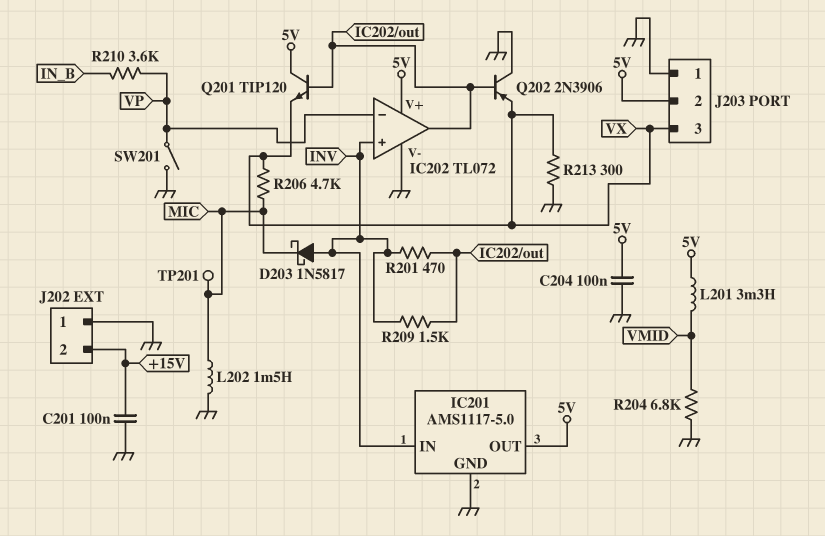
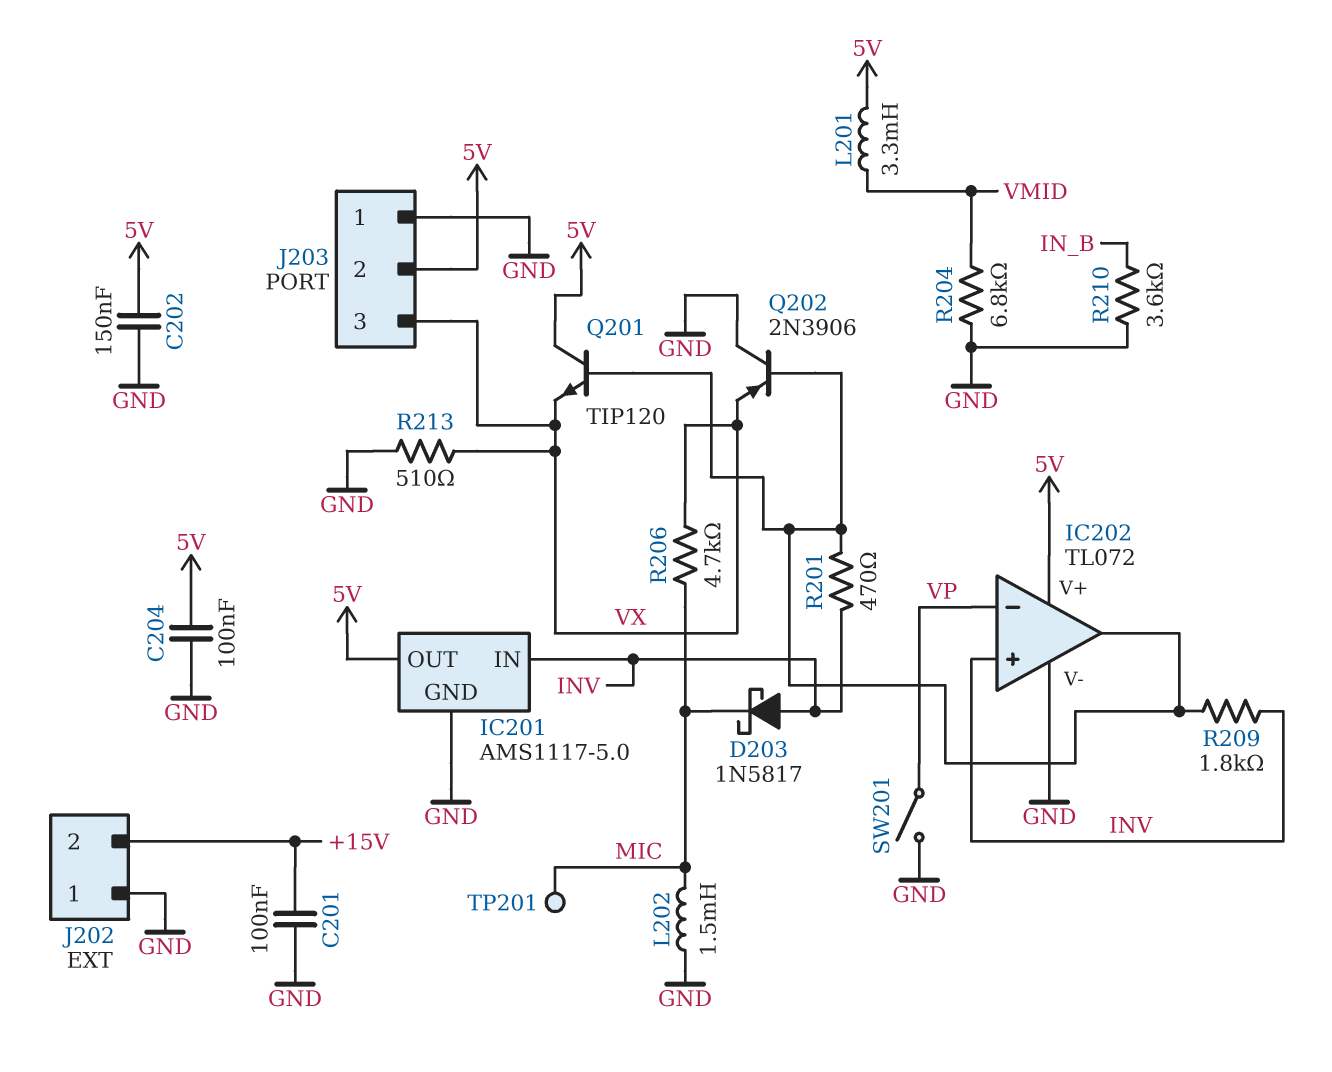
C202: none -> 150nF (5V, GND)
R209: 1.5k (IC202/out, INV) -> 1.8k (IC202/out, INV)
R210: 3.6k (IN_B, VP) -> 3.6k (GND, IN_B)
R213: 300 (GND, VX) -> 510 (GND, VX)

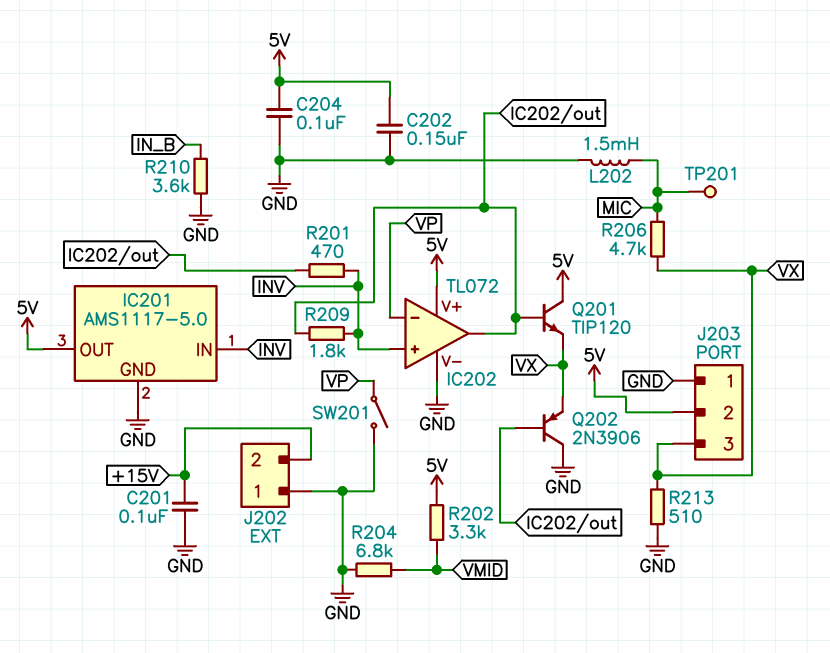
D203: schottky 1N5817 (A INV, K MIC) -> none
L201: 3.3mH (5V, VMID) -> none
R202: none -> 3.3k (5V, VMID)

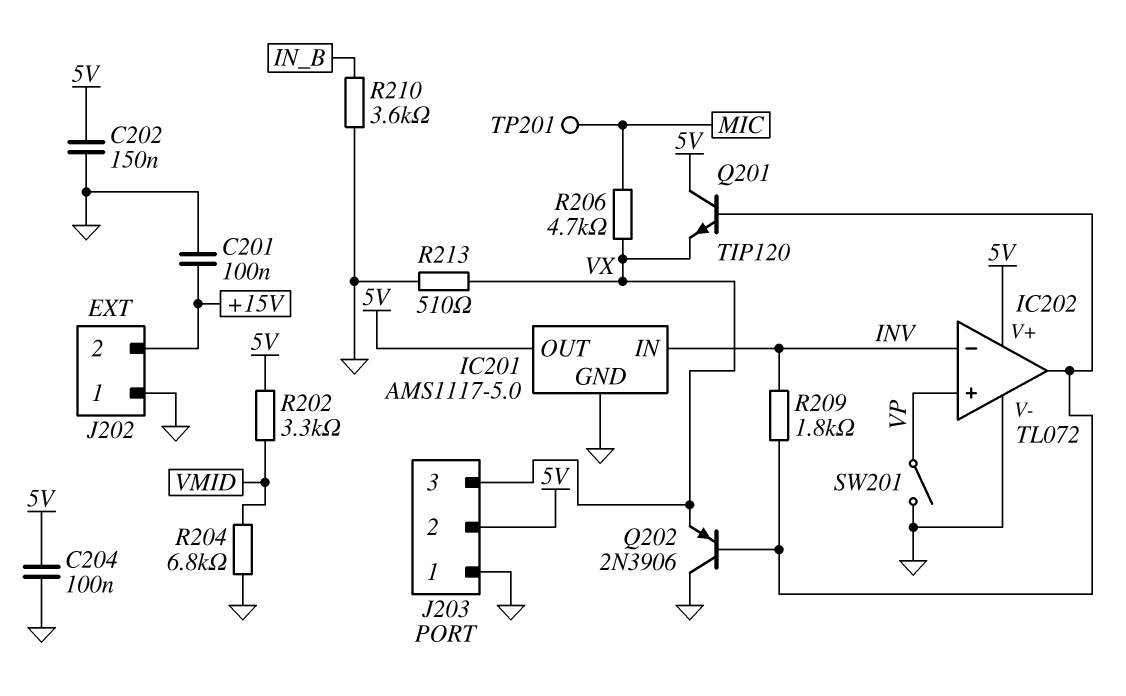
IC202 pin in+: INV -> VP
IC202 pin in-: VP -> INV
L202: 1.5mH (GND, MIC) -> none
R201: 470 (IC202/out, INV) -> none

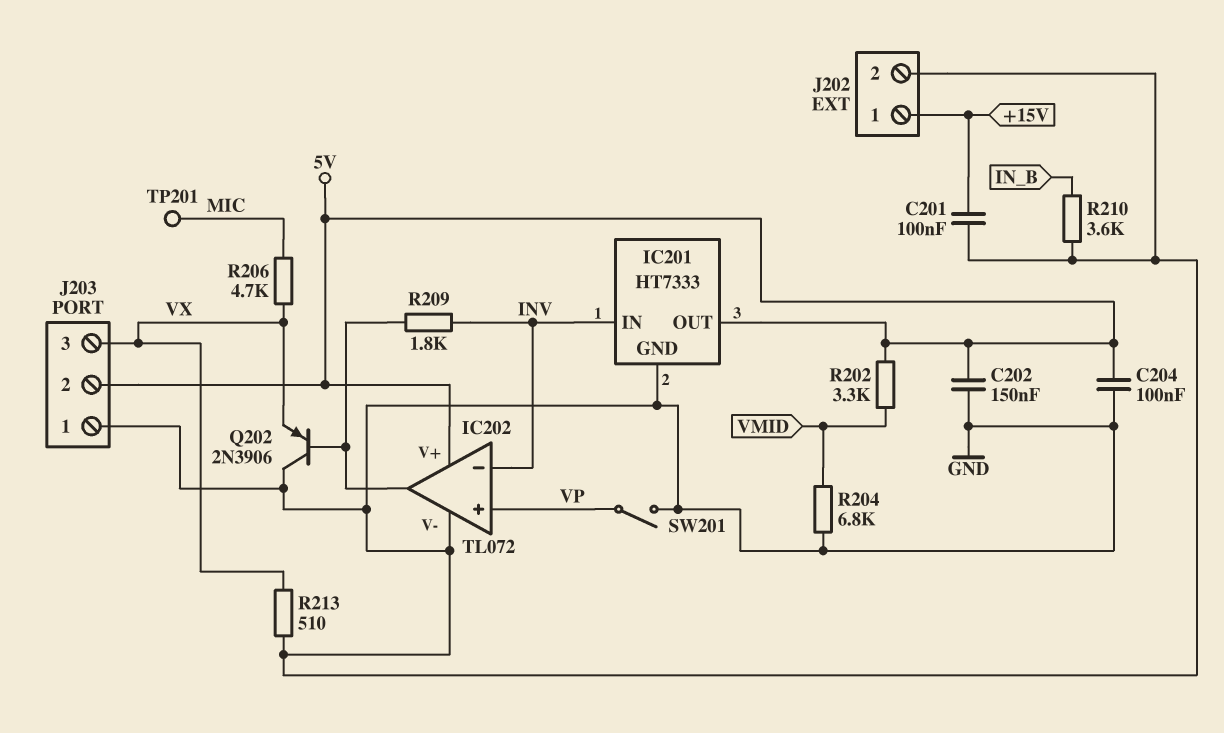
IC201: AMS1117-5.0 -> HT7333
J202 pin 1: GND -> +15V
J202 pin 2: +15V -> GND
Q201: NPN TIP120 (B IC202/out, C 5V, E VX) -> none

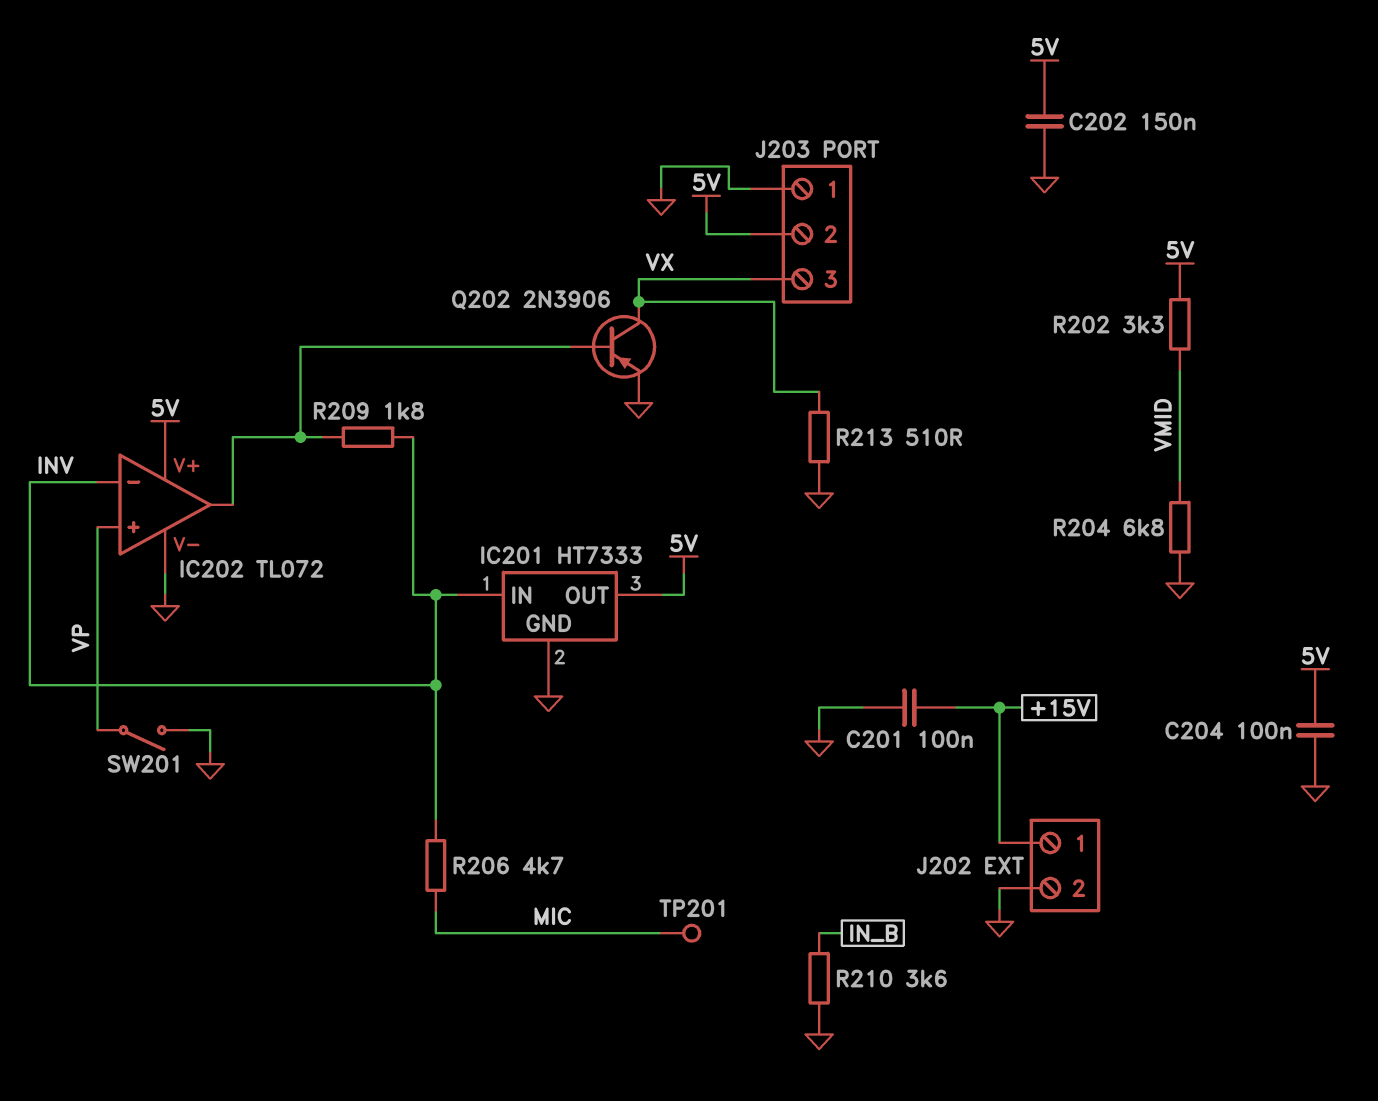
Q202: PNP 2N3906 (B IC202/out, C GND, E VX) -> PNP 2N3906 (B IC202/out, C VX, E GND)
R206: 4.7k (MIC, VX) -> 4.7k (INV, MIC)

